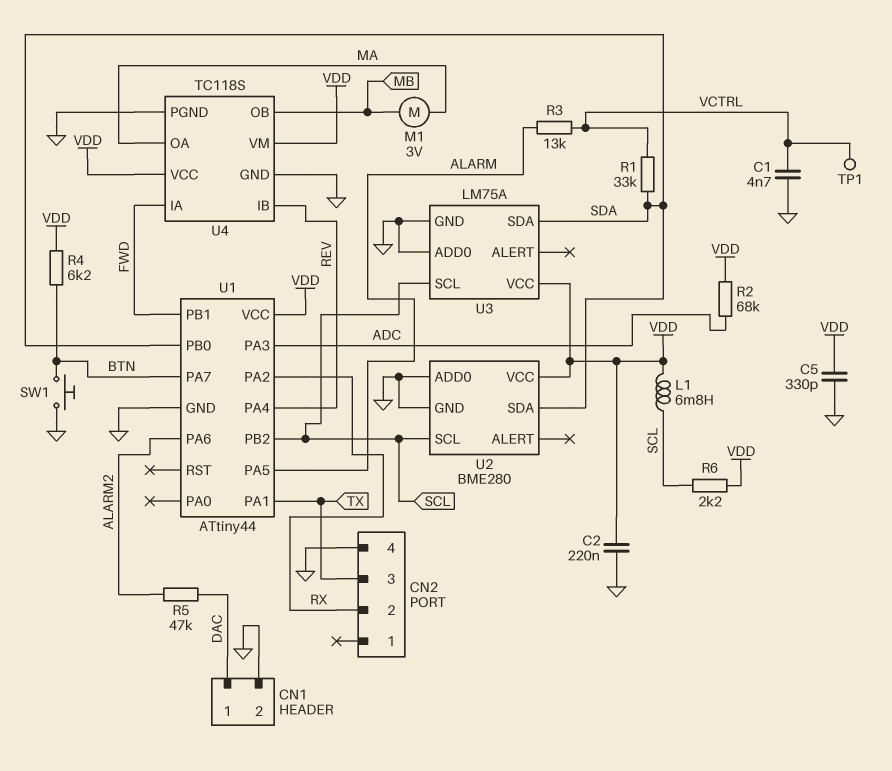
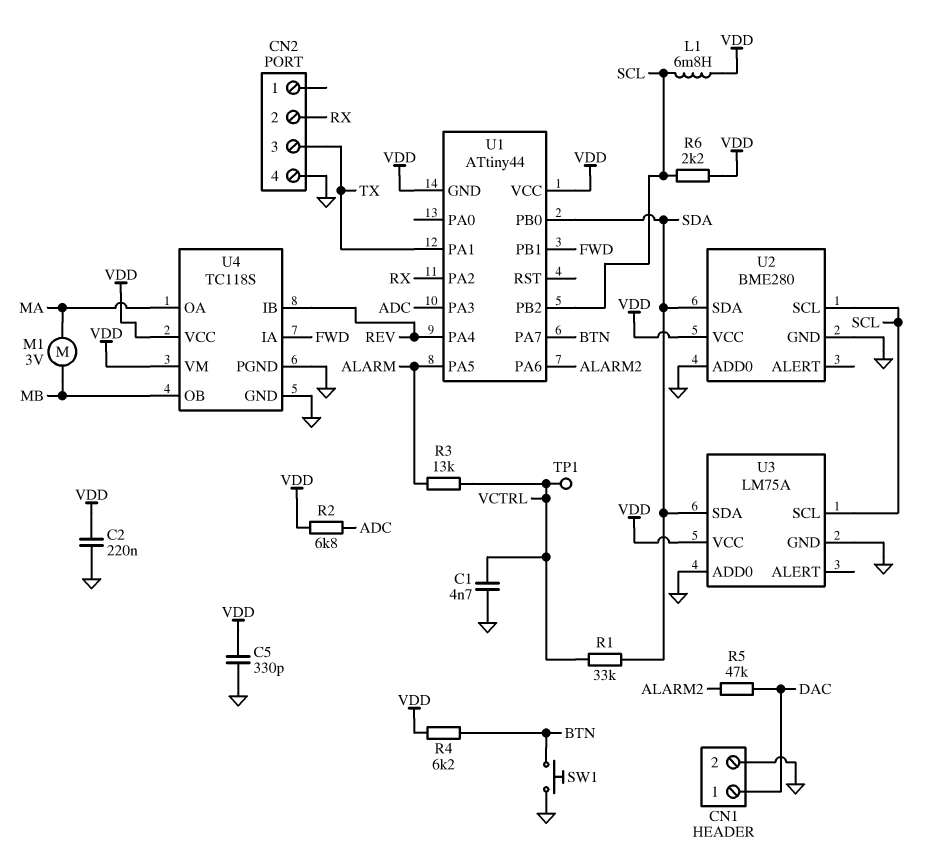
R2: 68k (ADC, VDD) -> 6.8k (ADC, VDD)
U1 pin GND: GND -> VDD

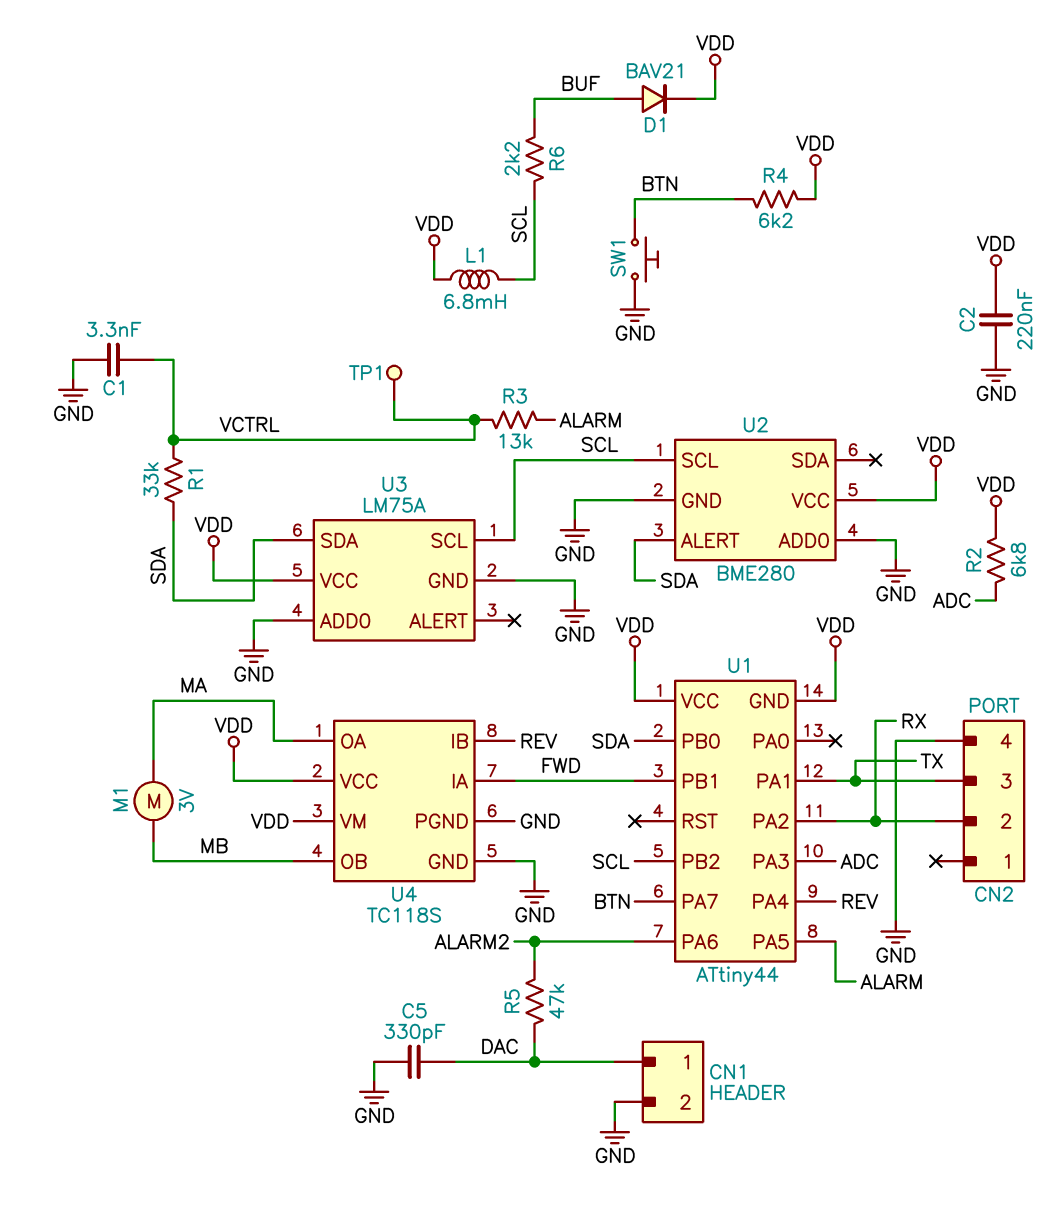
C1: 4.7nF (GND, VCTRL) -> 3.3nF (GND, VCTRL)
C5: 330pF (GND, VDD) -> 330pF (DAC, GND)
D1: none -> diode BAV21 (A BUF, K VDD)
R6: 2.2k (SCL, VDD) -> 2.2k (BUF, SCL)
U2 pin ALERT: none -> SDA
U2 pin SDA: SDA -> none

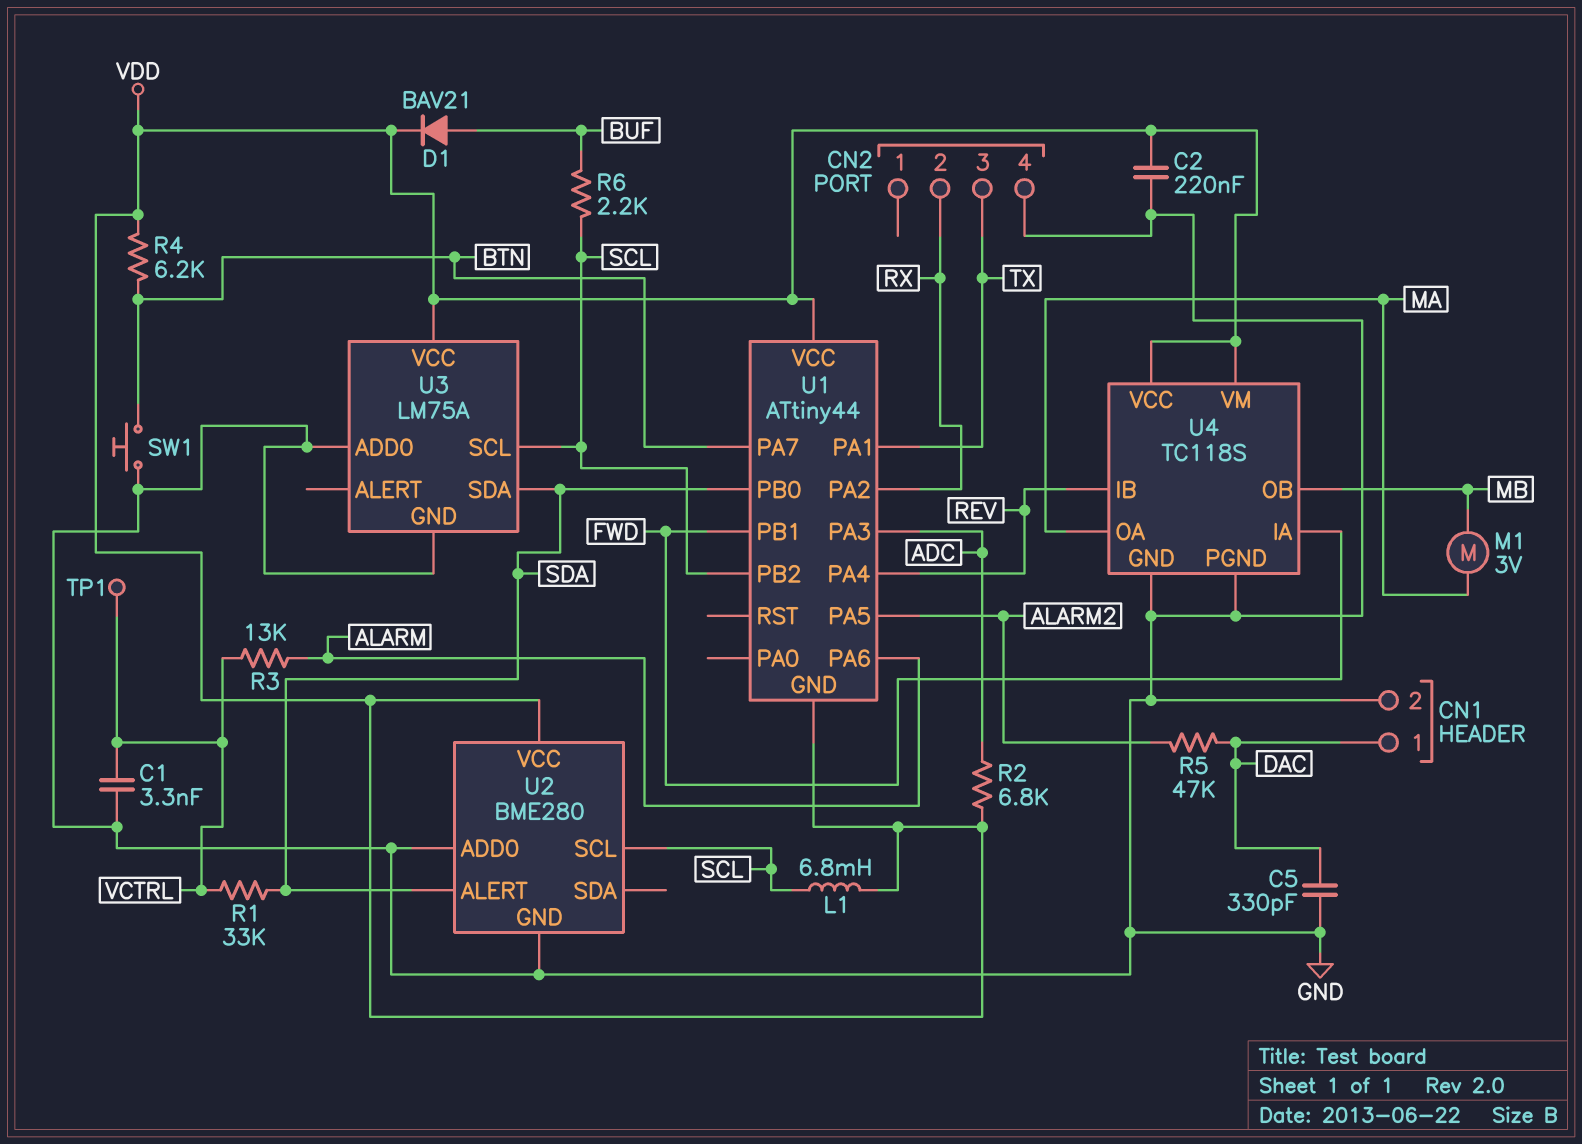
U1 pin PA5: ALARM -> ALARM2
U1 pin PA6: ALARM2 -> ALARM

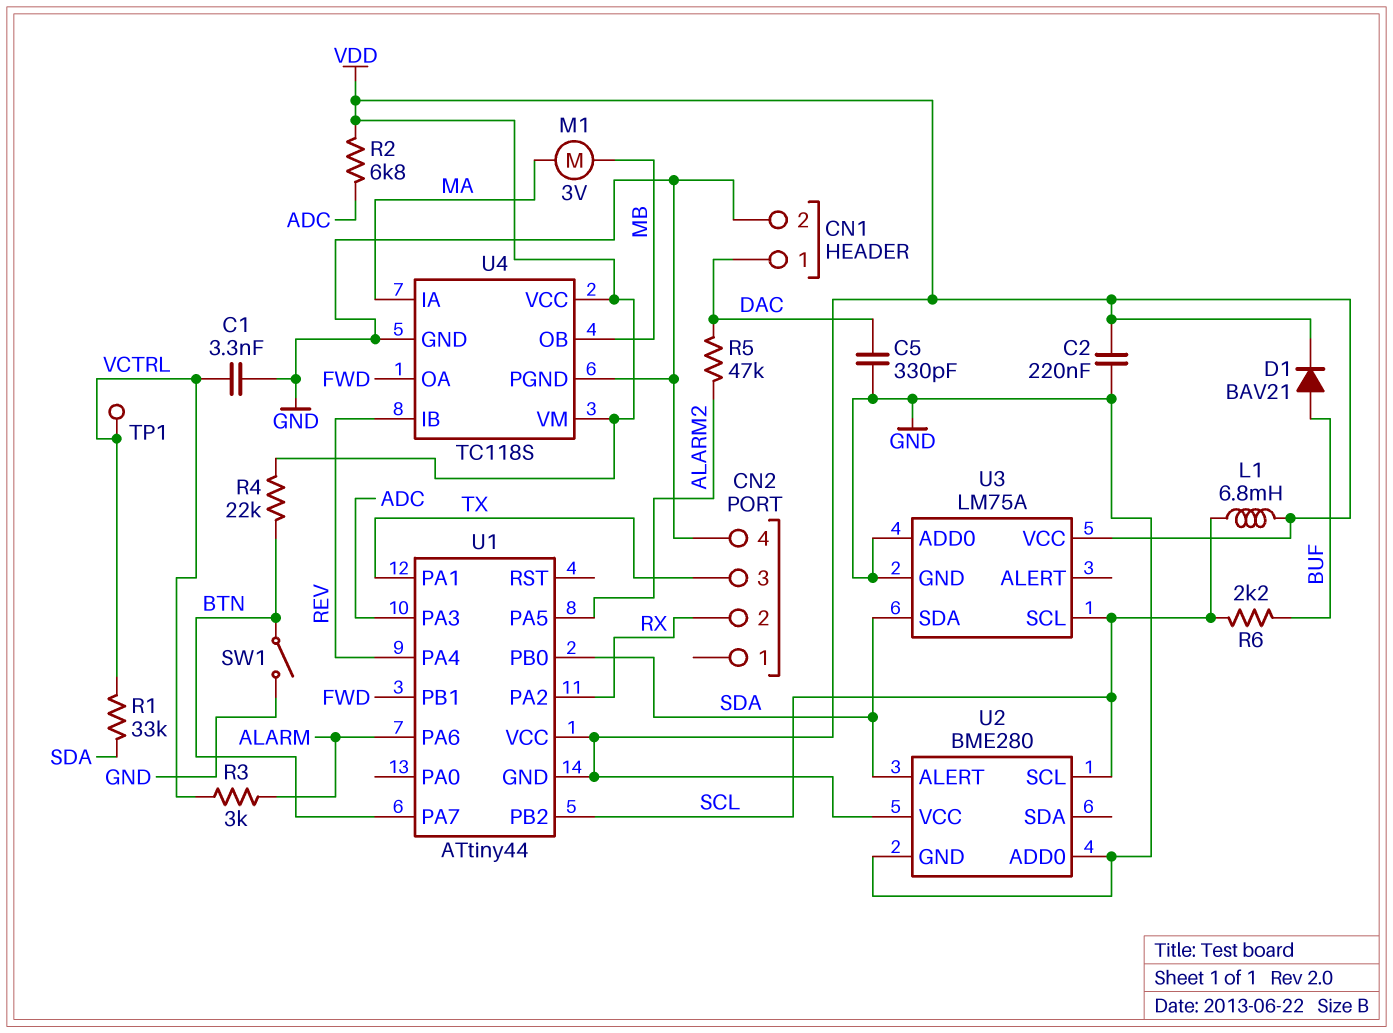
R3: 13k (ALARM, VCTRL) -> 3k (ALARM, VCTRL)
R4: 6.2k (BTN, VDD) -> 22k (BTN, VDD)
SW1: button (BTN, GND) -> switch (BTN, GND)
U4 pin IA: FWD -> MA
U4 pin OA: MA -> FWD

